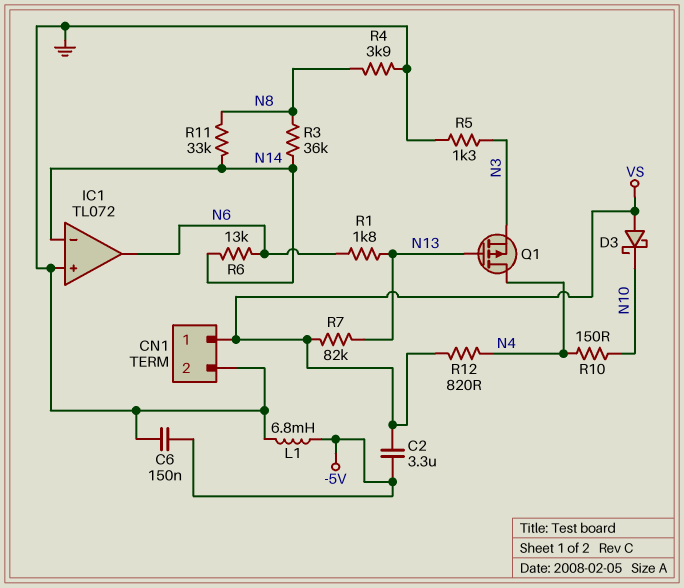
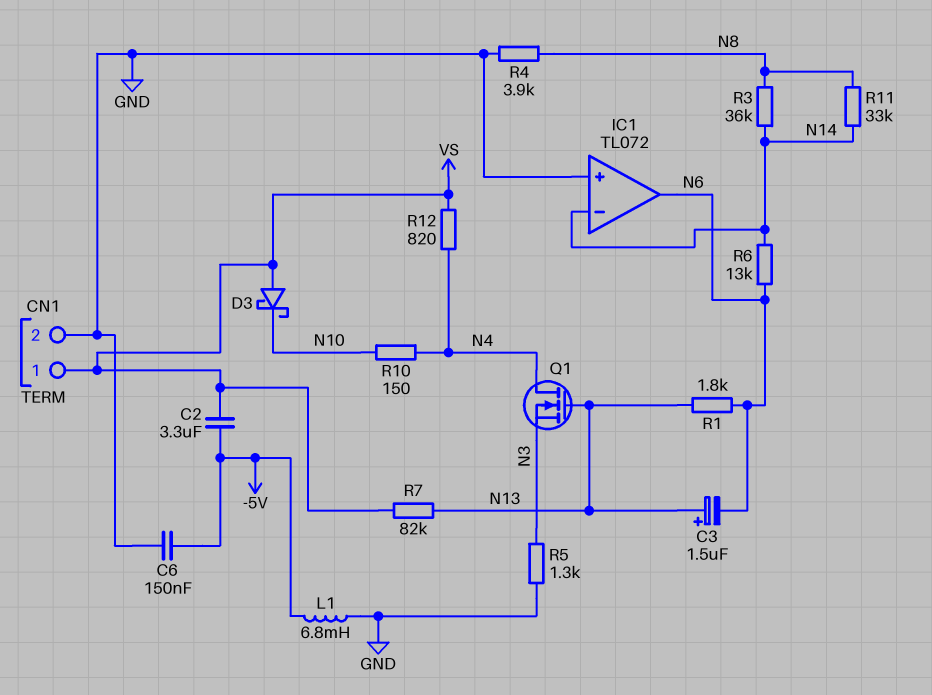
C3: none -> 1.5uF (plus N13, minus N6)
Q1: PMOS (G N13, D N4, S N3) -> NMOS (G N13, D N4, S N3)

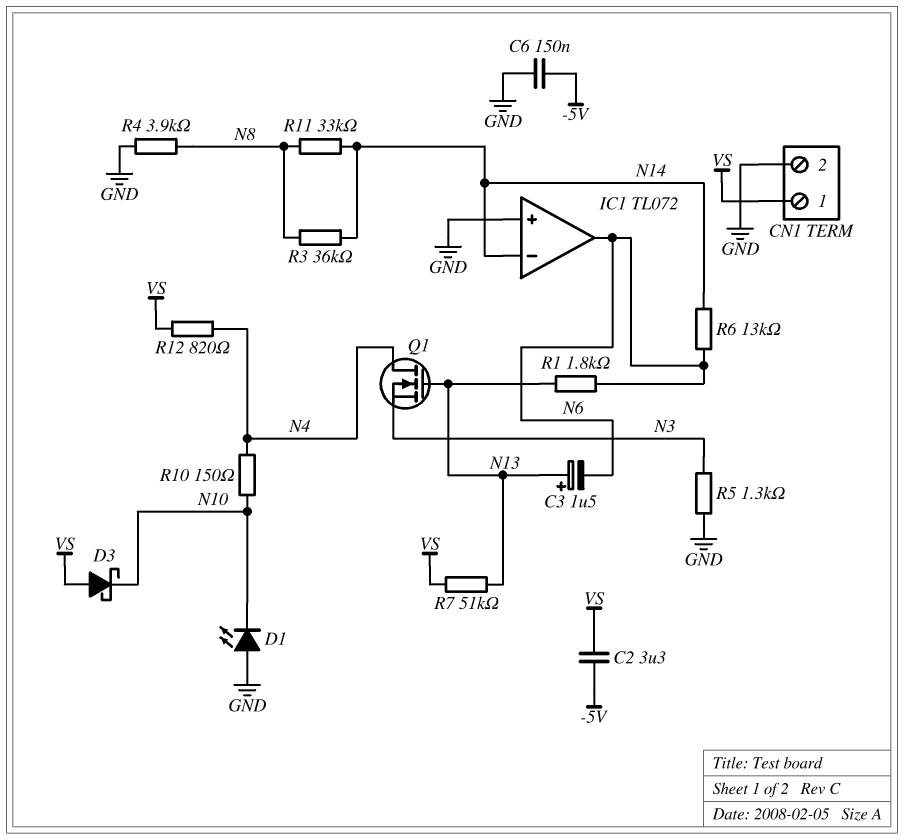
D1: none -> LED (A GND, K N10)
L1: 6.8mH (-5V, GND) -> none
R7: 82k (N13, VS) -> 51k (N13, VS)

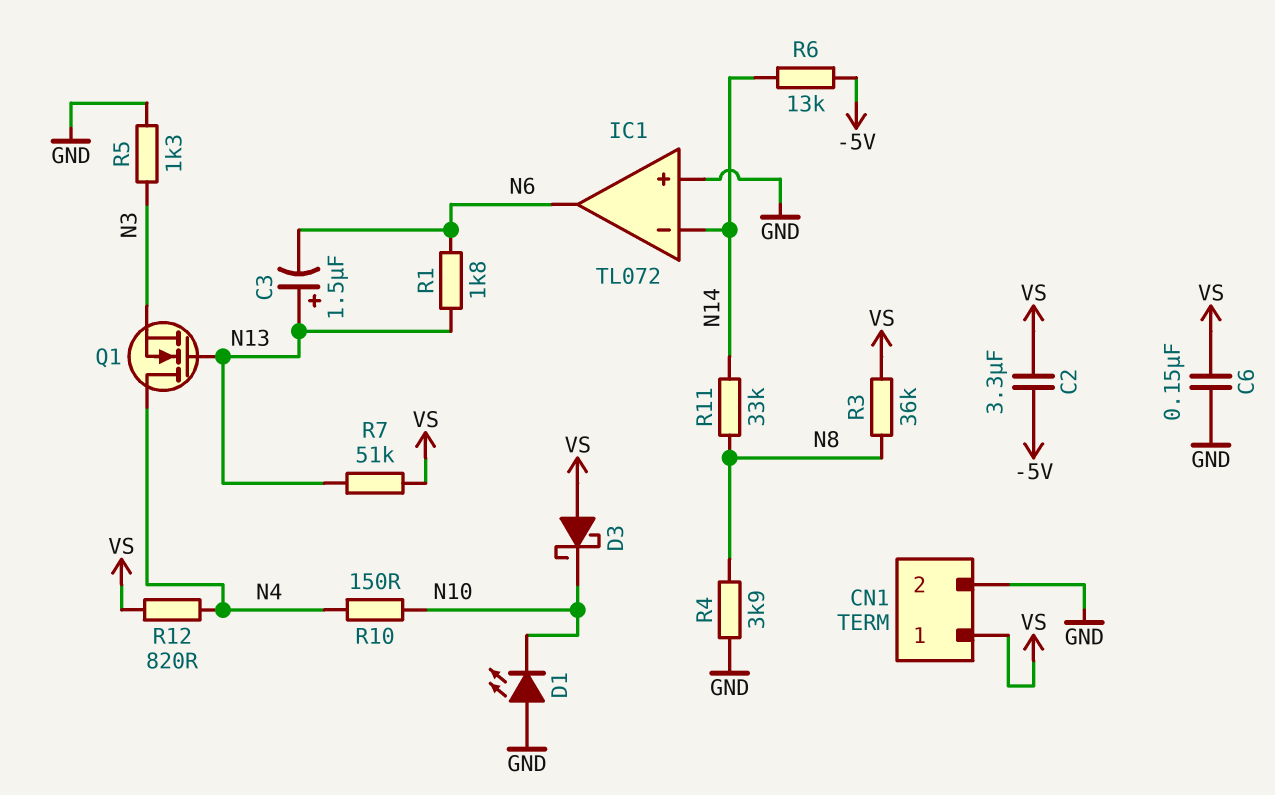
C6: 150nF (-5V, GND) -> 150nF (GND, VS)
R3: 36k (N8, N14) -> 36k (N8, VS)
R6: 13k (N6, N14) -> 13k (-5V, N14)

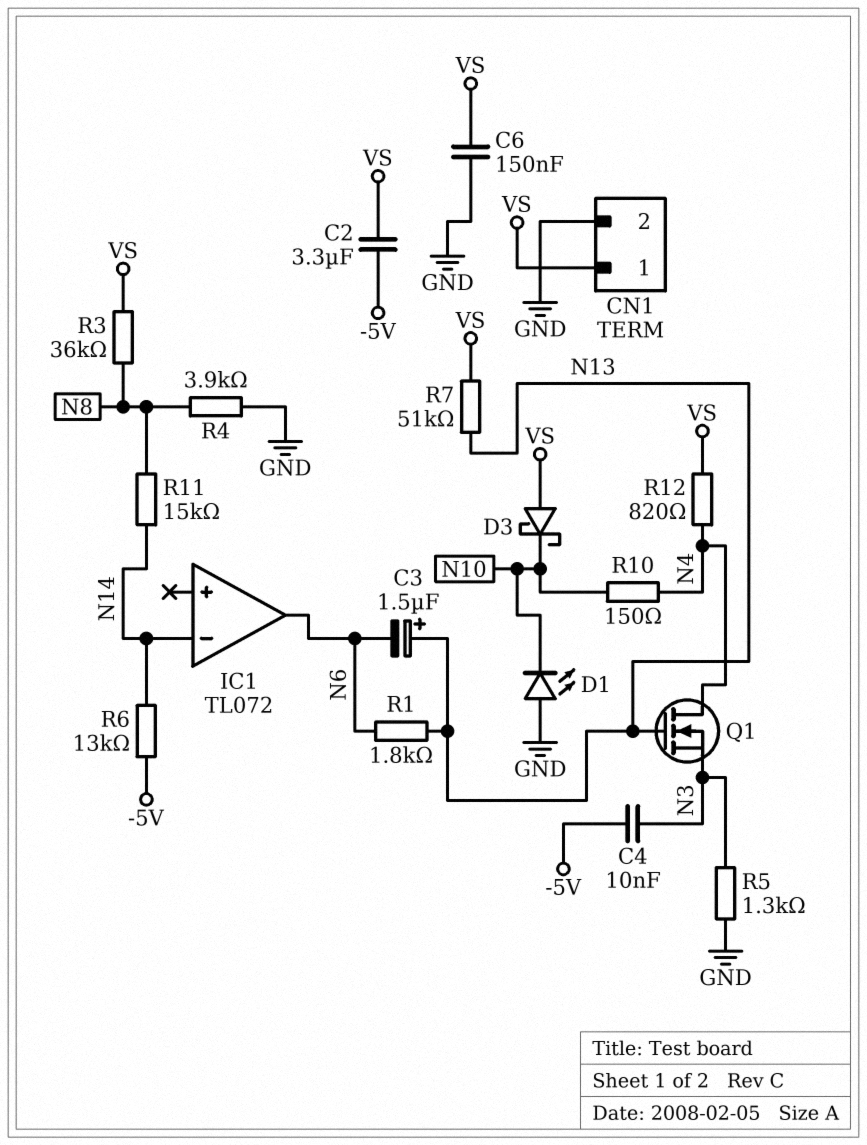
C4: none -> 10nF (-5V, N3)
IC1 pin in+: GND -> none
R11: 33k (N8, N14) -> 15k (N8, N14)

